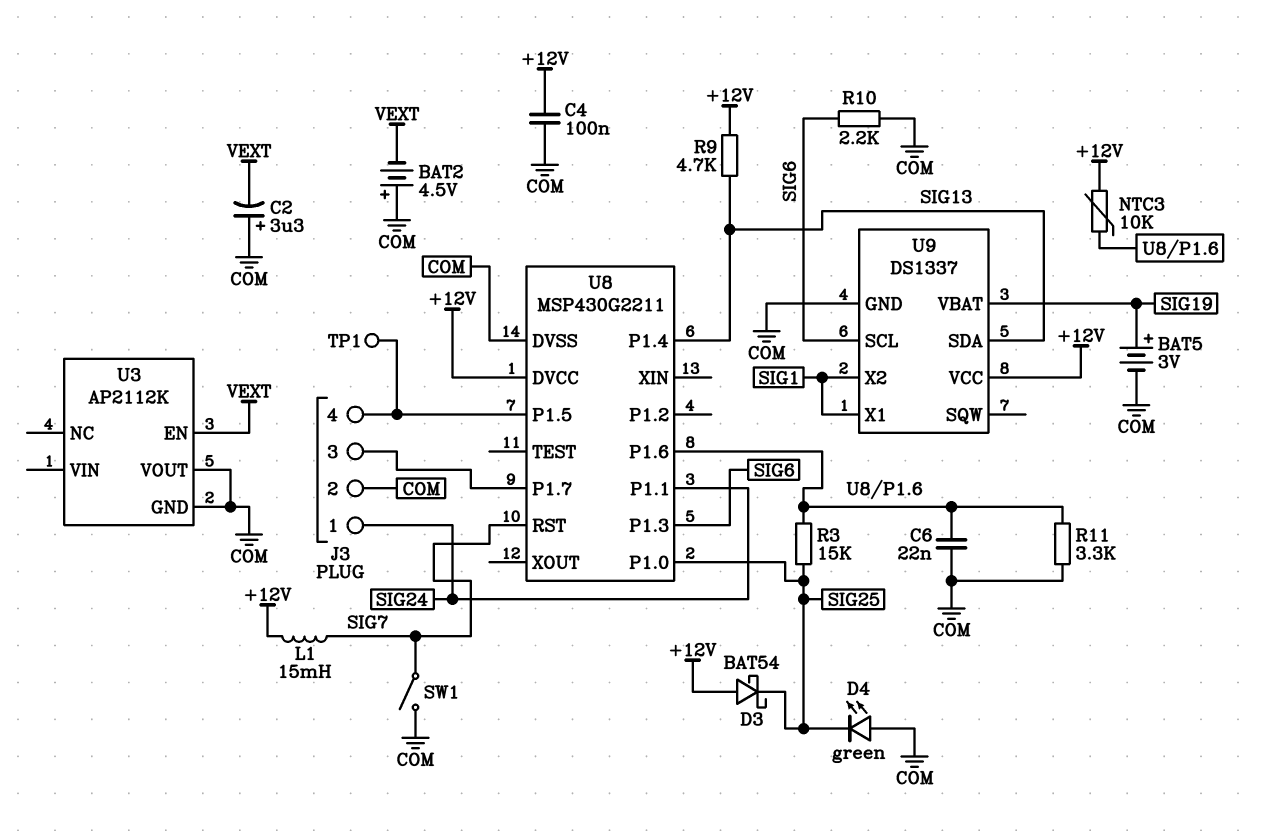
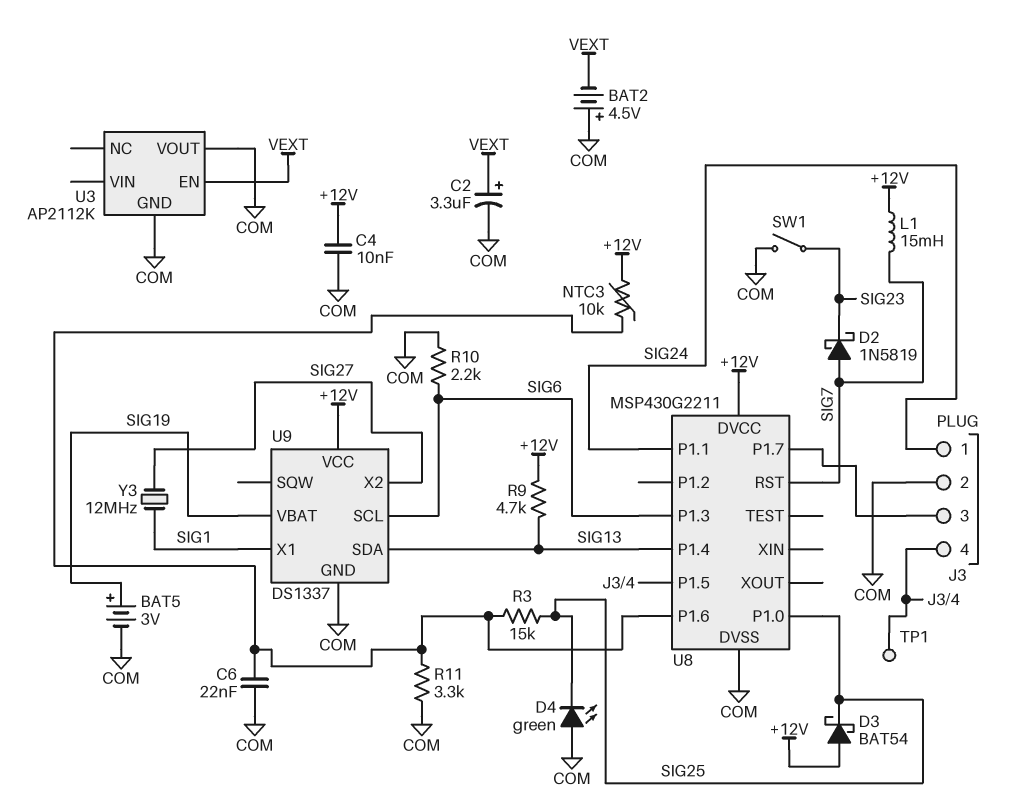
C2: 3.3uF (plus COM, minus VEXT) -> 3.3uF (plus VEXT, minus COM)
C4: 100nF (+12V, COM) -> 10nF (+12V, COM)
D2: none -> schottky 1N5819 (A SIG7, K SIG23)
SW1: switch (COM, SIG7) -> switch (COM, SIG23)
U9 pin X2: SIG1 -> SIG27
Y3: none -> 12MHz (SIG1, SIG27)

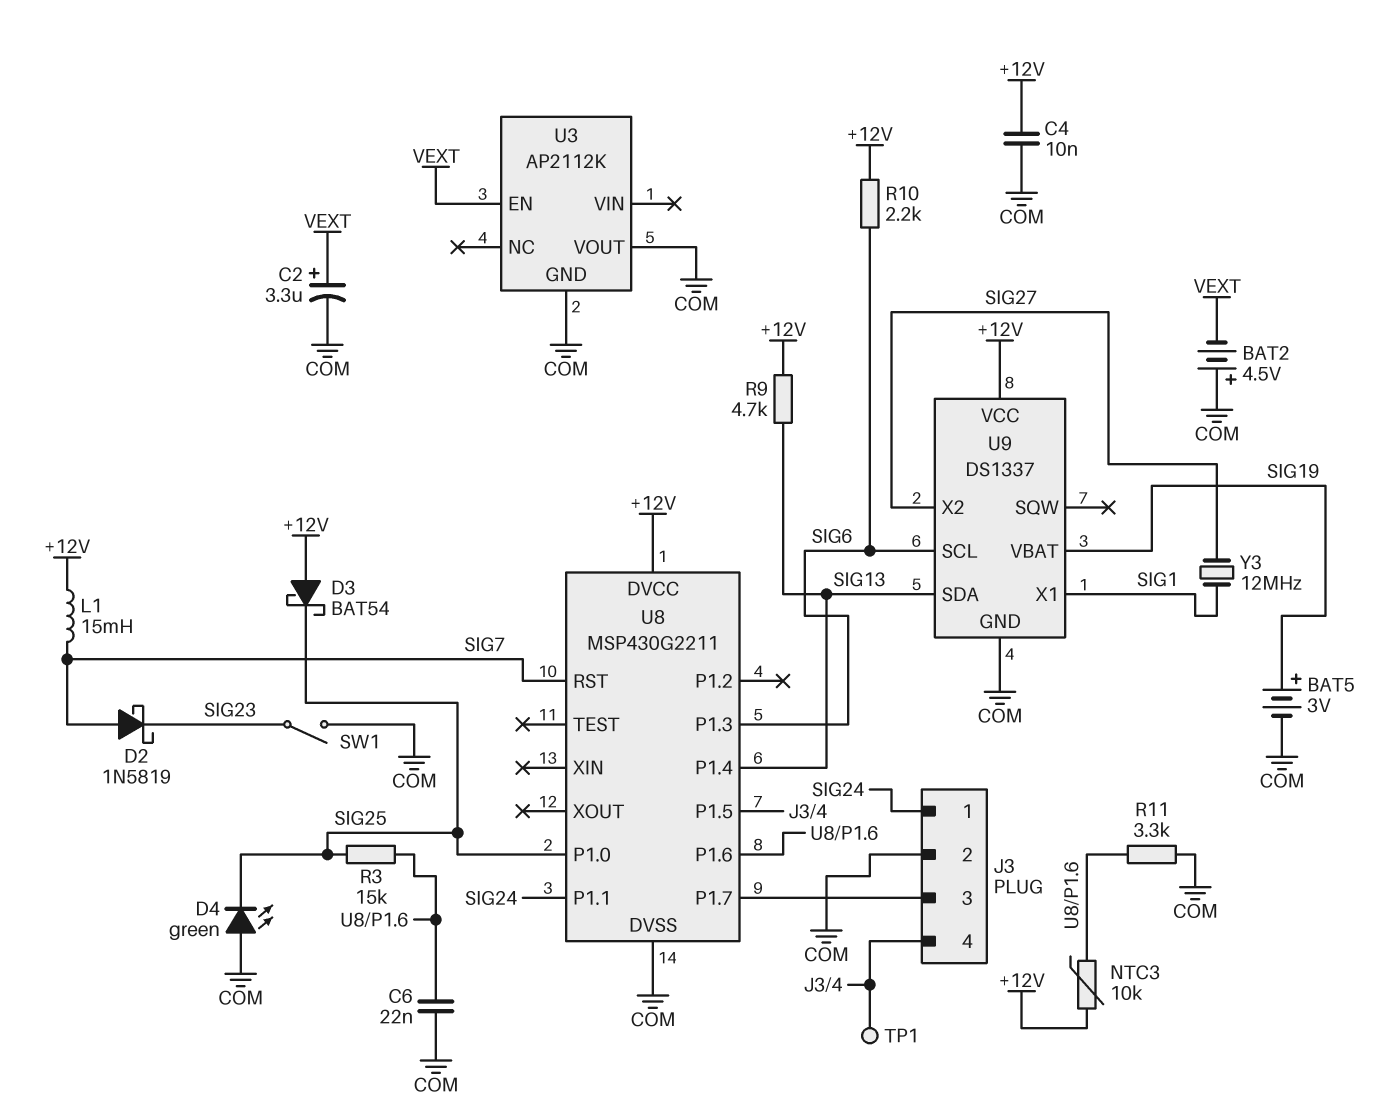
R10: 2.2k (COM, SIG6) -> 2.2k (+12V, SIG6)

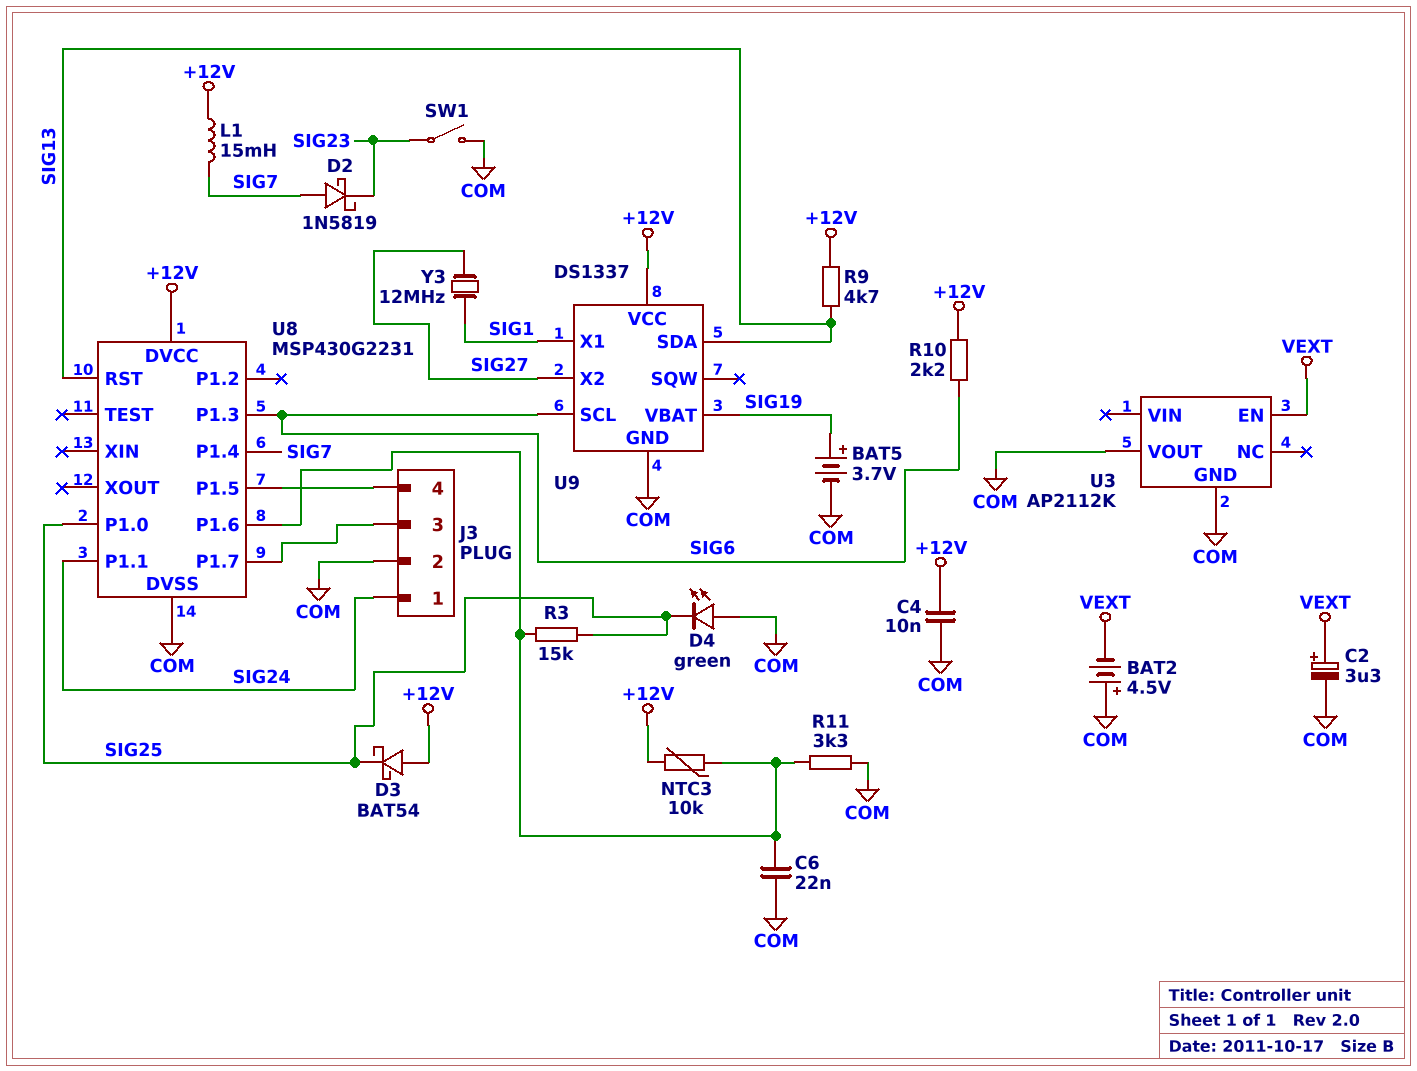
BAT5: 3V (plus SIG19, minus COM) -> 3.7V (plus SIG19, minus COM)
TP1: test point (J3/4) -> none
U8: MSP430G2211 -> MSP430G2231
U8 pin P1.4: SIG13 -> SIG7
U8 pin RST: SIG7 -> SIG13

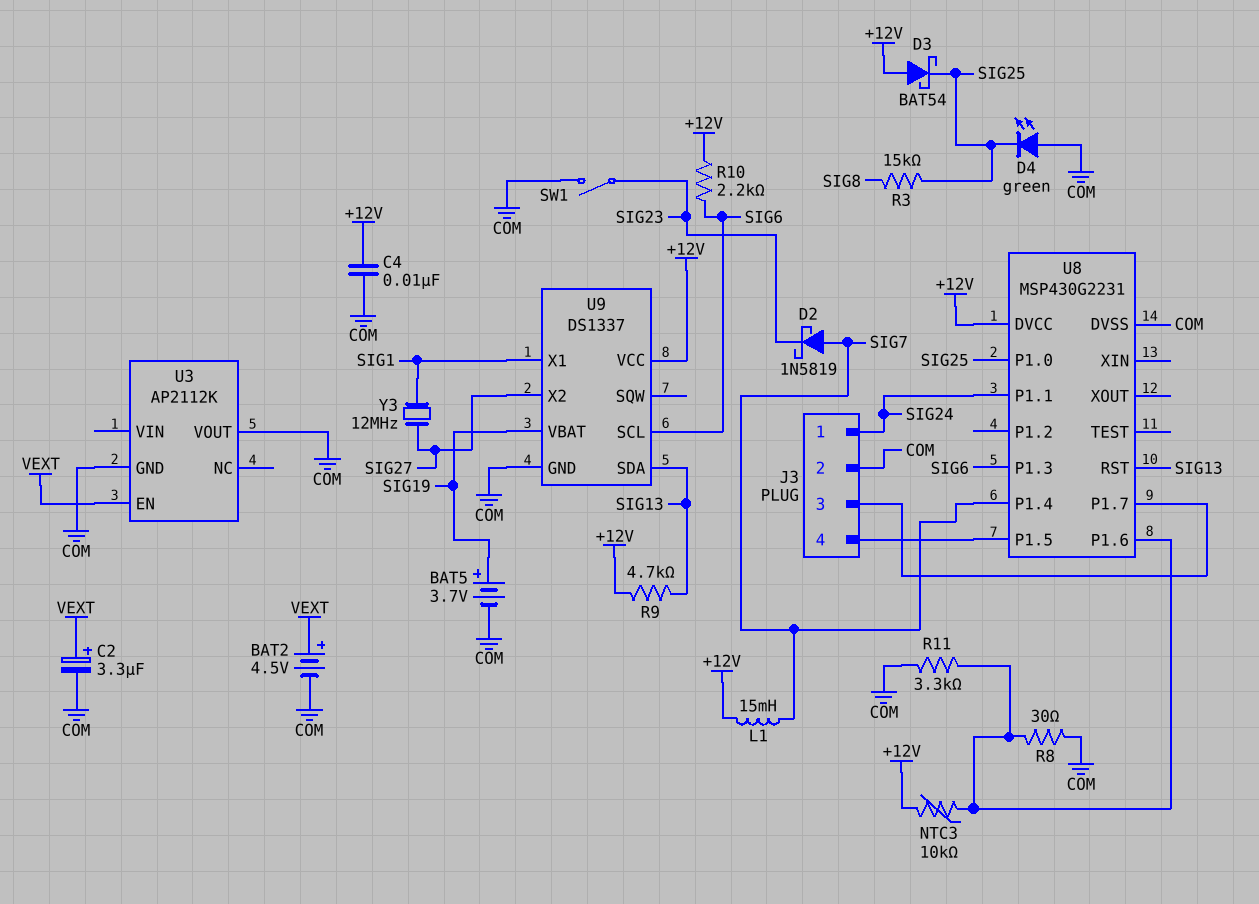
BAT2: 4.5V (plus COM, minus VEXT) -> 4.5V (plus VEXT, minus COM)
C6: 22nF (COM, U8/P1.6) -> none
R3: 15k (SIG25, U8/P1.6) -> 15k (SIG8, SIG25)
R8: none -> 30 (COM, U8/P1.6)

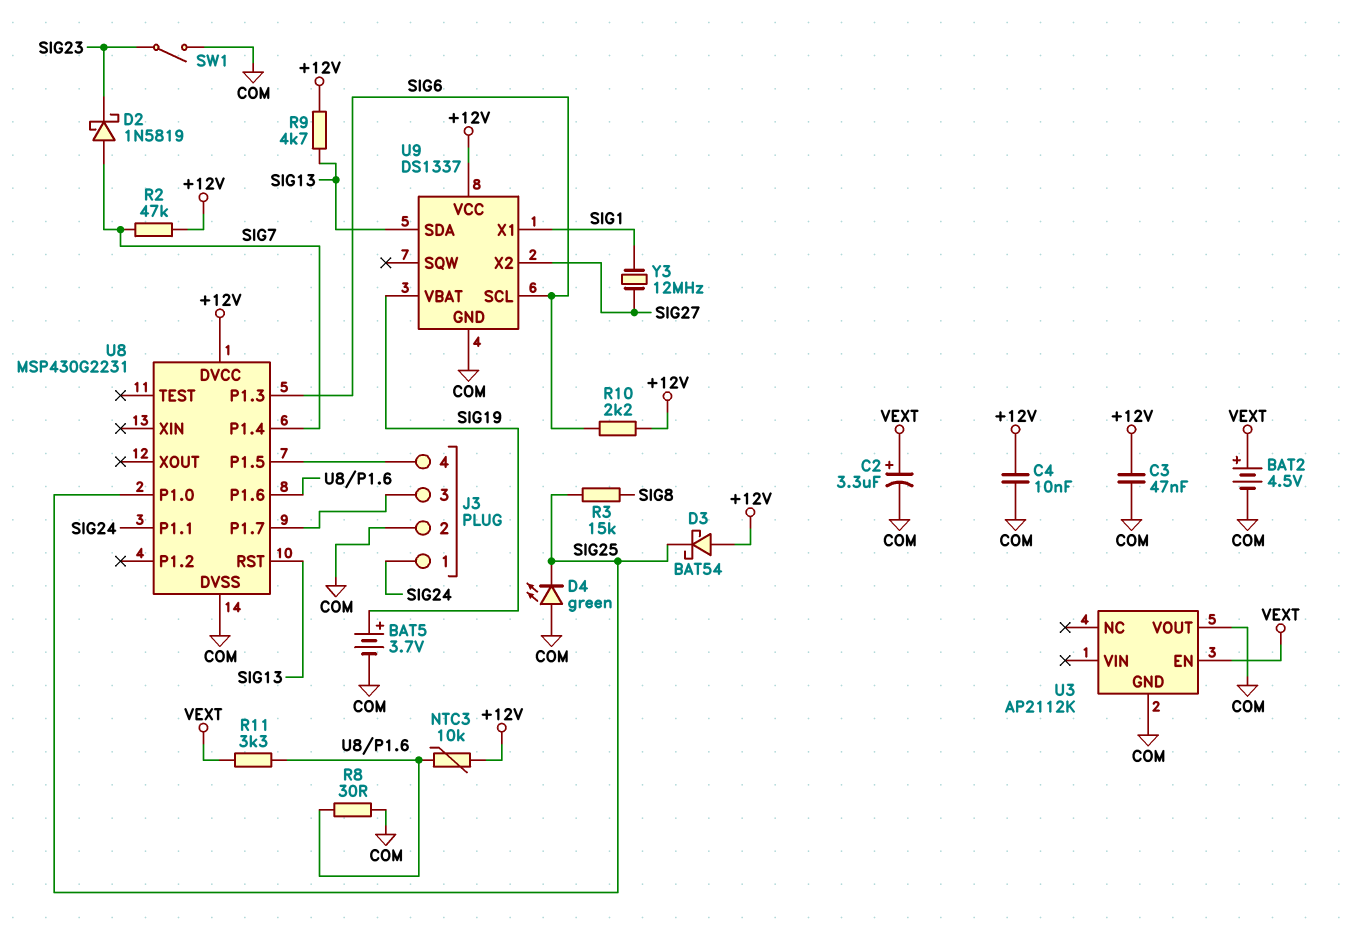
C3: none -> 47nF (+12V, COM)
L1: 15mH (+12V, SIG7) -> none
R2: none -> 47k (+12V, SIG7)
R11: 3.3k (COM, U8/P1.6) -> 3.3k (U8/P1.6, VEXT)

